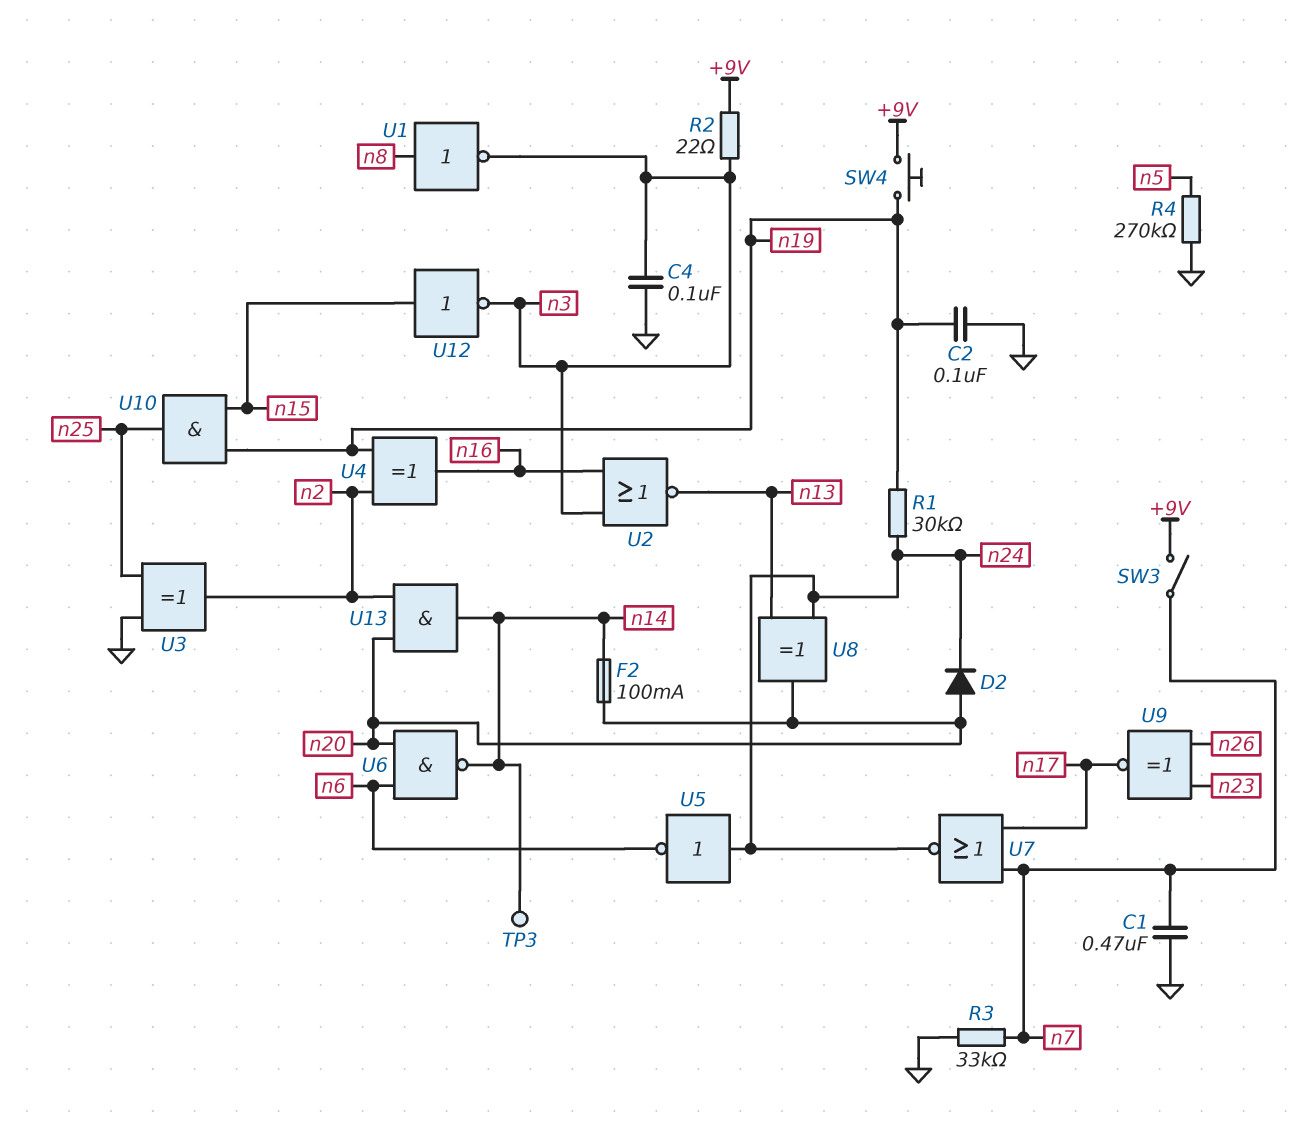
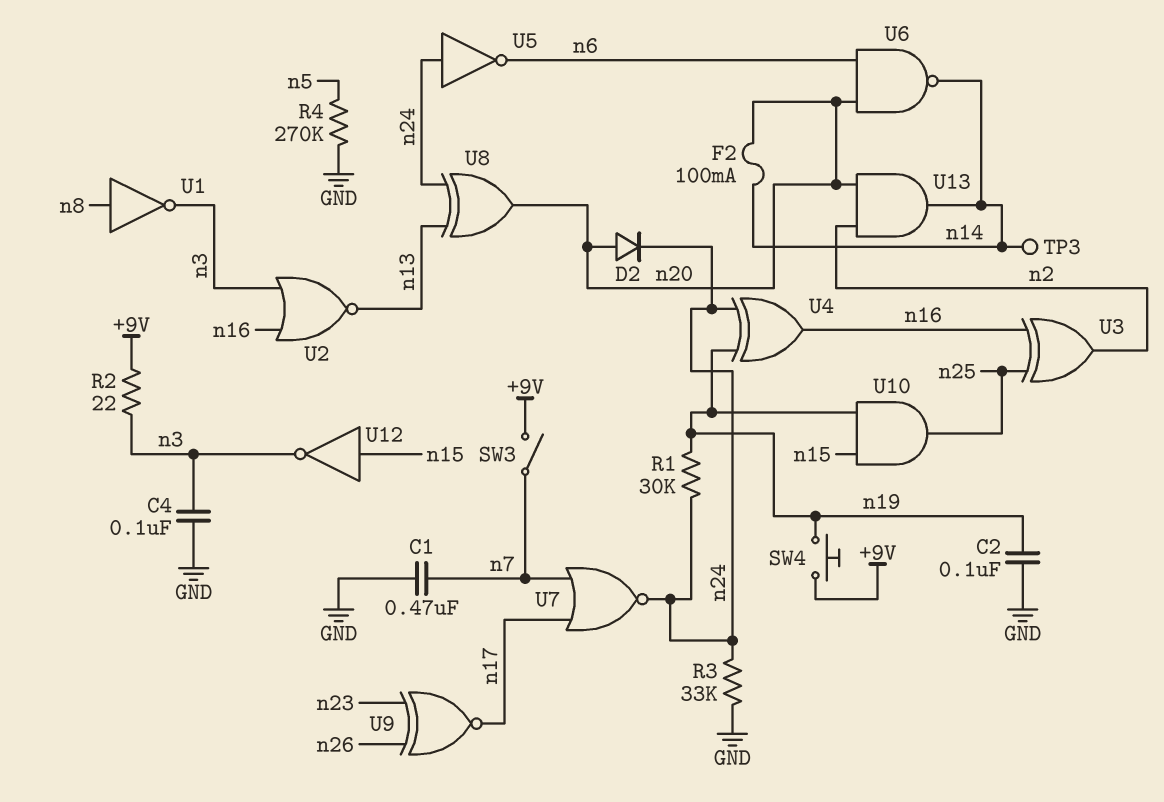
R3: 33k (GND, n7) -> 33k (GND, n24)
U3: XOR (in GND, in n25, out n2) -> XOR (in n16, in n25, out n2)
U4: XOR (in n2, in n19, out n16) -> XOR (in n19, in n24, out n16)

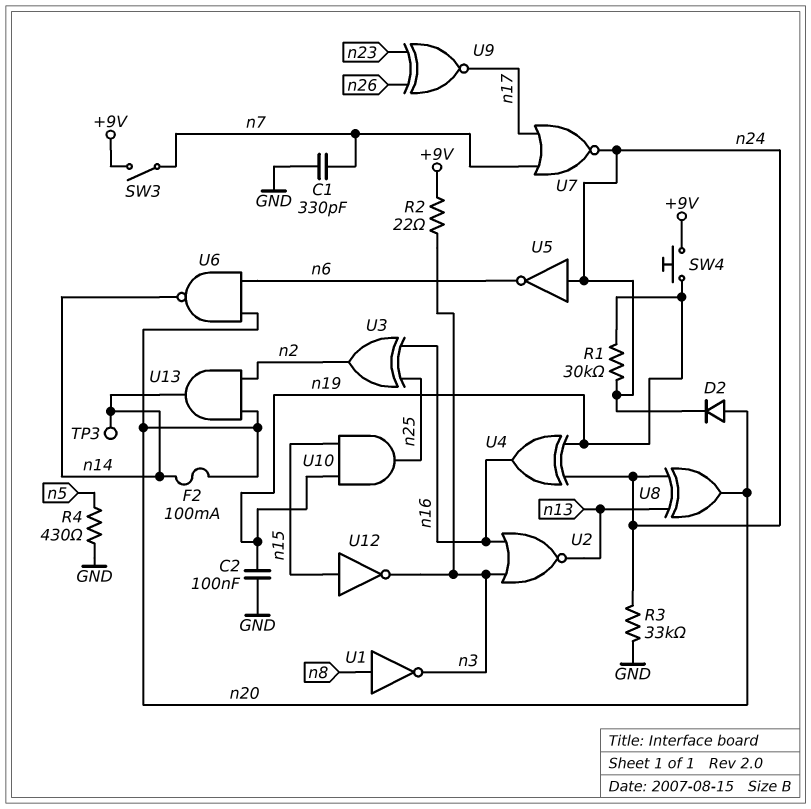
C1: 470nF (GND, n7) -> 330pF (GND, n7)
C4: 100nF (GND, n3) -> none
R4: 270k (GND, n5) -> 430 (GND, n5)

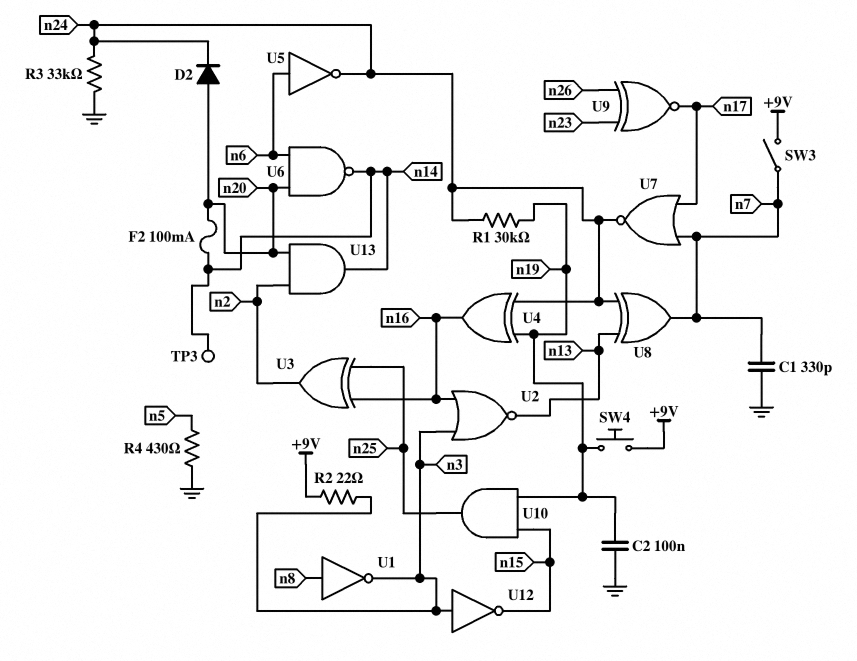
U5: NOT (in n24, out n6) -> NOT (in n6, out n24)
U8: XOR (in n13, in n24, out n20) -> XOR (in n13, in n24, out n7)
U12: NOT (in n15, out n3) -> NOT (in n3, out n15)

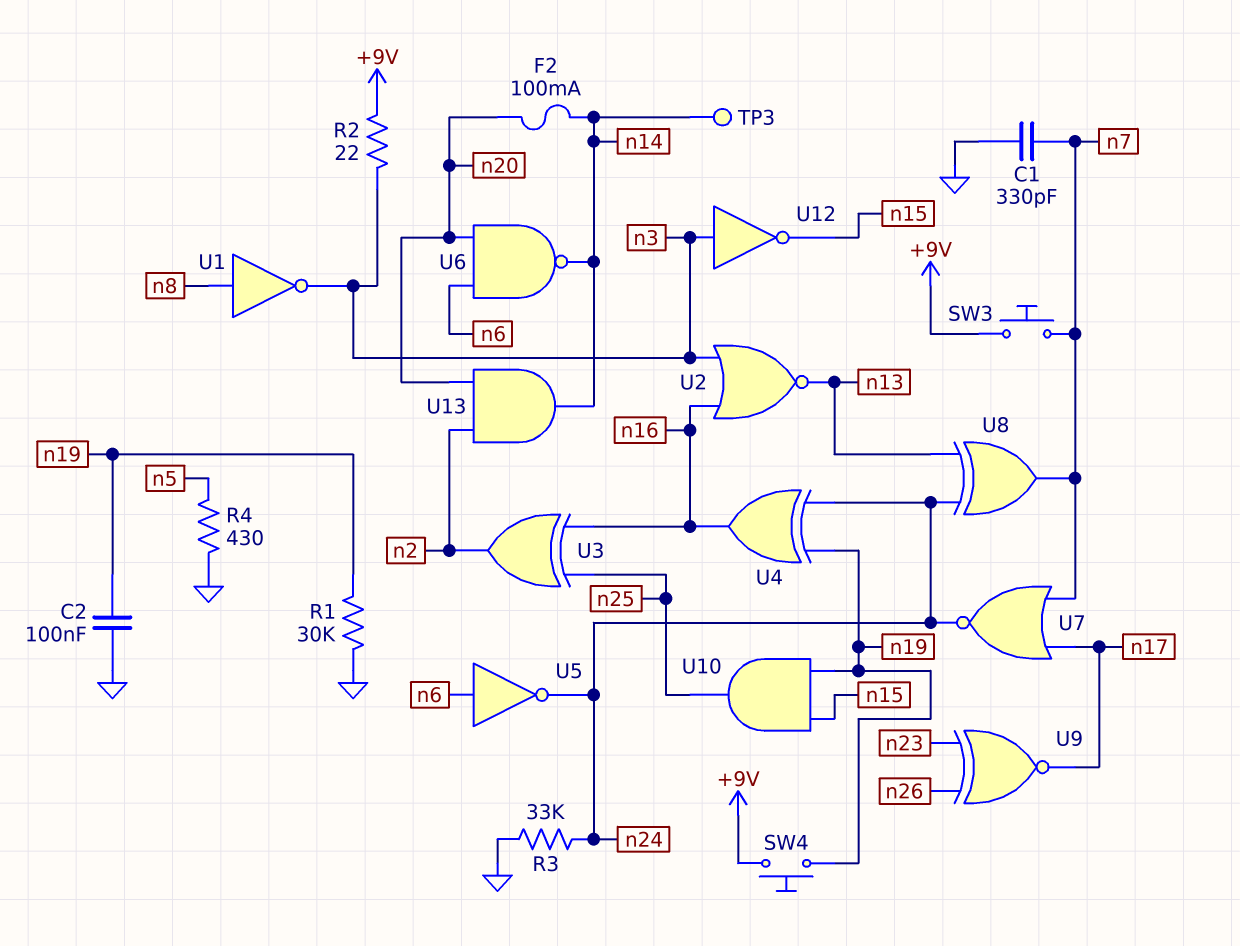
D2: diode (A n20, K n24) -> none
R1: 30k (n19, n24) -> 30k (GND, n19)
SW3: switch (+9V, n7) -> button (+9V, n7)

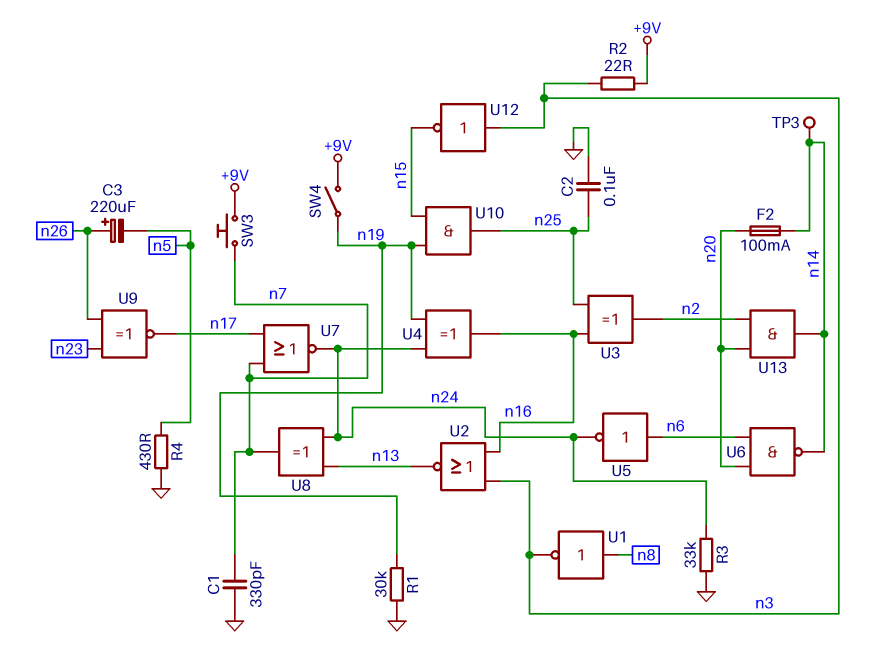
C2: 100nF (GND, n19) -> 100nF (GND, n25)
C3: none -> 220uF (plus n26, minus n5)
SW4: button (+9V, n19) -> switch (+9V, n19)

